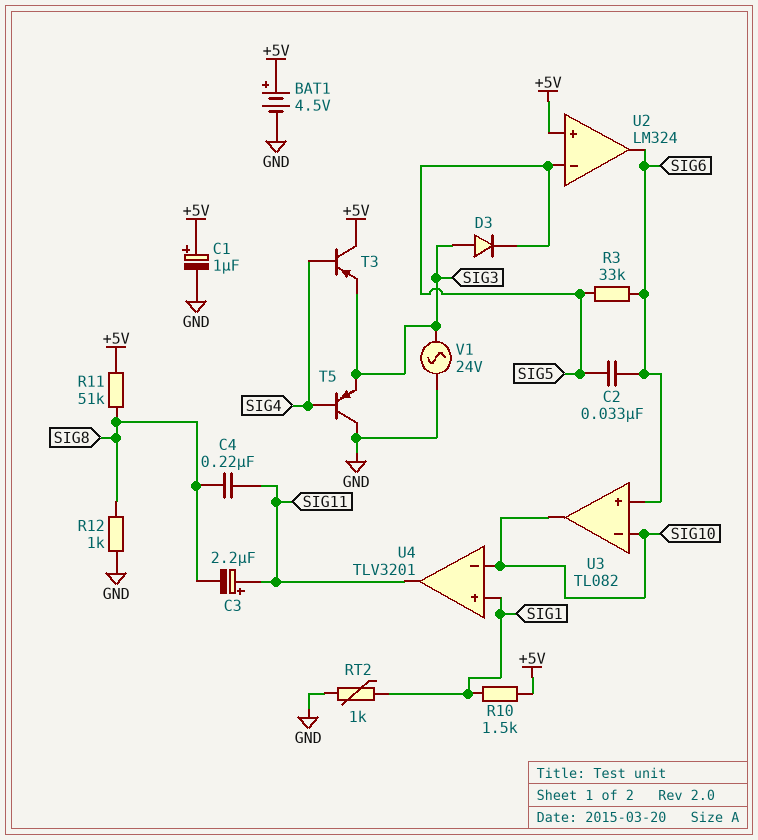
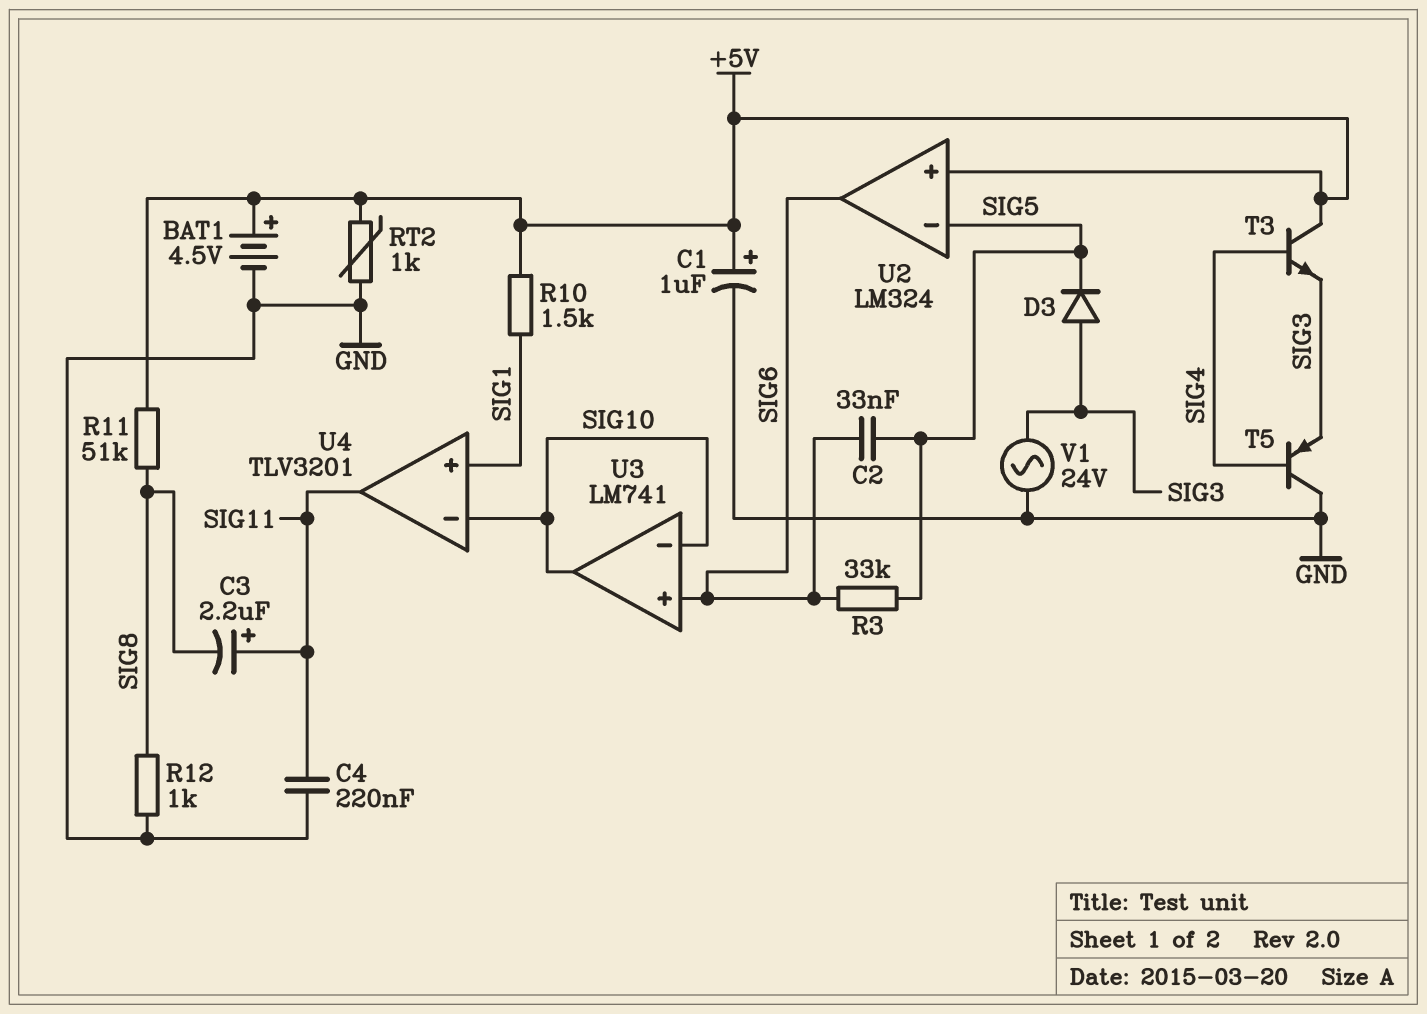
C4: 220nF (SIG8, SIG11) -> 220nF (GND, SIG11)
RT2: 1k (GND, SIG1) -> 1k (+5V, GND)
T3: PNP (B SIG4, C +5V, E SIG3) -> NPN (B SIG4, C +5V, E SIG3)
U3: TL082 -> LM741

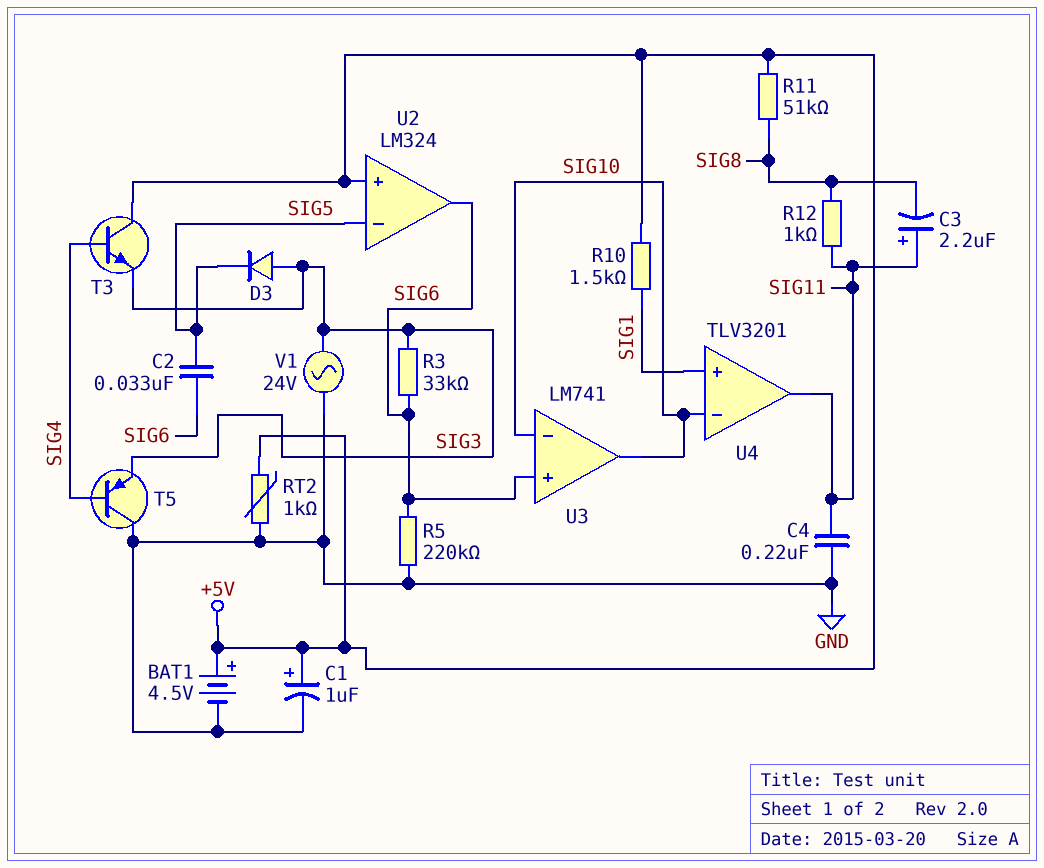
R3: 33k (SIG5, SIG6) -> 33k (SIG3, SIG6)
R5: none -> 220k (GND, SIG6)
R12: 1k (GND, SIG8) -> 1k (SIG8, SIG11)

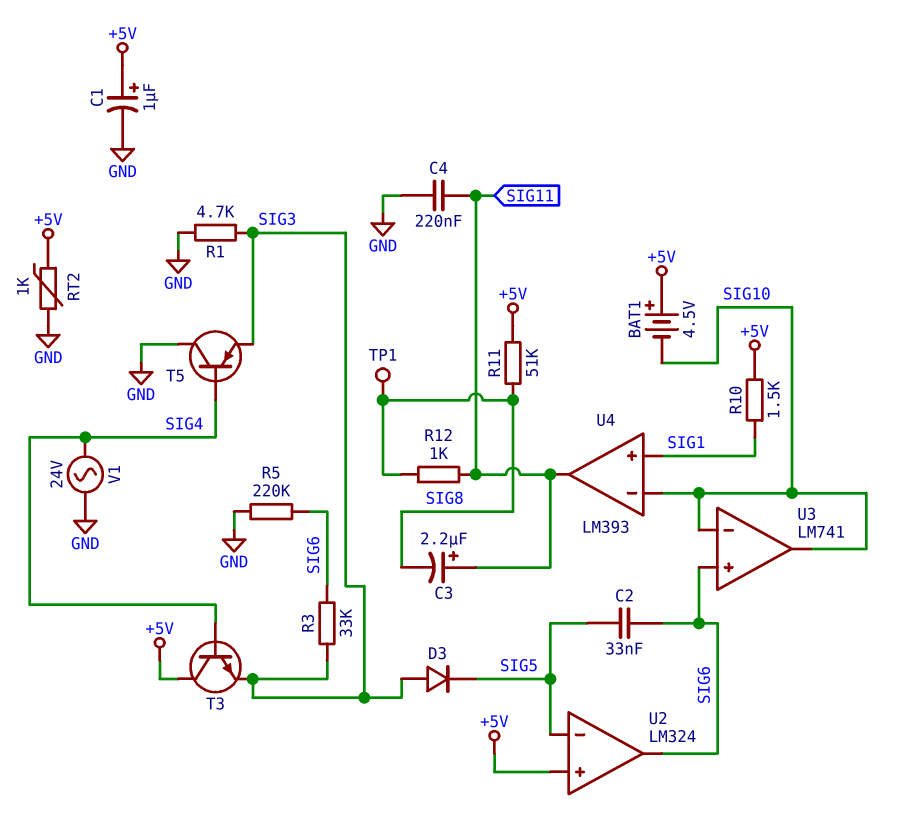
BAT1: 4.5V (plus +5V, minus GND) -> 4.5V (plus +5V, minus SIG10)
R1: none -> 4.7k (GND, SIG3)
TP1: none -> test point (SIG8)
U4: TLV3201 -> LM393
V1: AC 24V (GND, SIG3) -> AC 24V (GND, SIG4)

